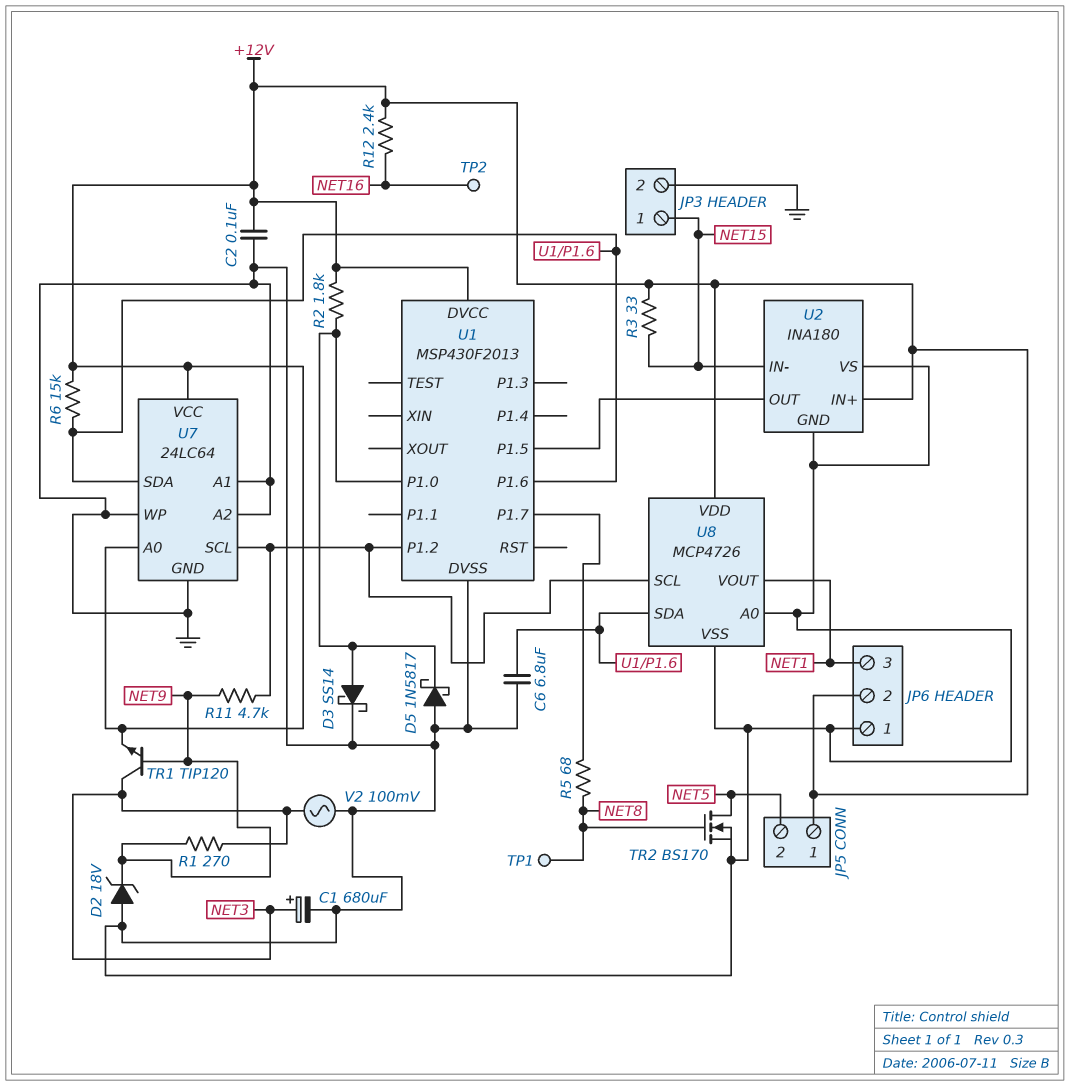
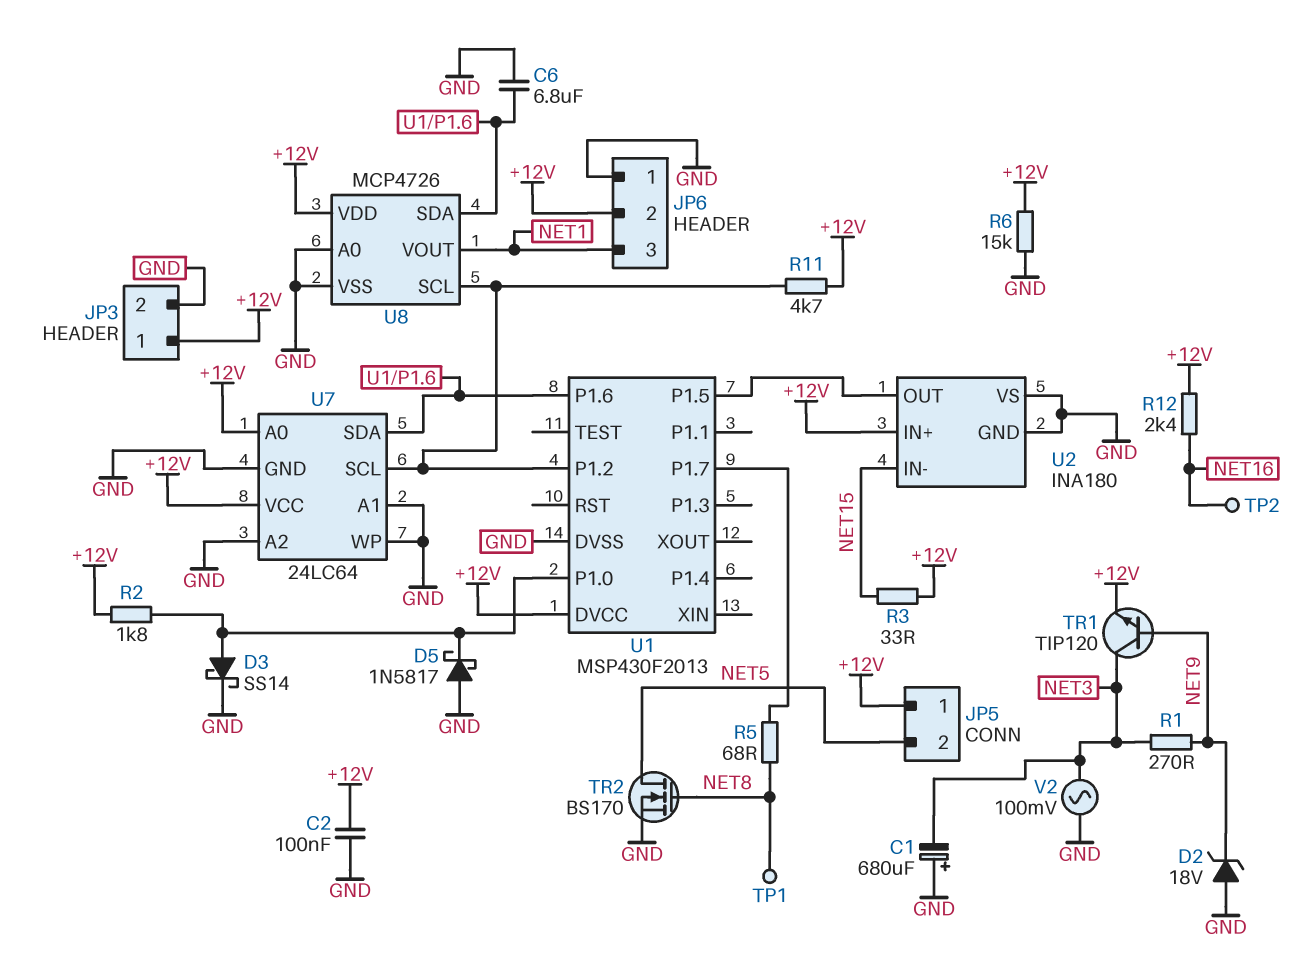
C1: 680uF (plus NET3, minus GND) -> 680uF (plus GND, minus NET3)
JP3 pin 1: NET15 -> +12V
R6: 15k (+12V, U1/P1.6) -> 15k (+12V, GND)
R11: 4.7k (NET9, U1/P1.2) -> 4.7k (+12V, U1/P1.2)

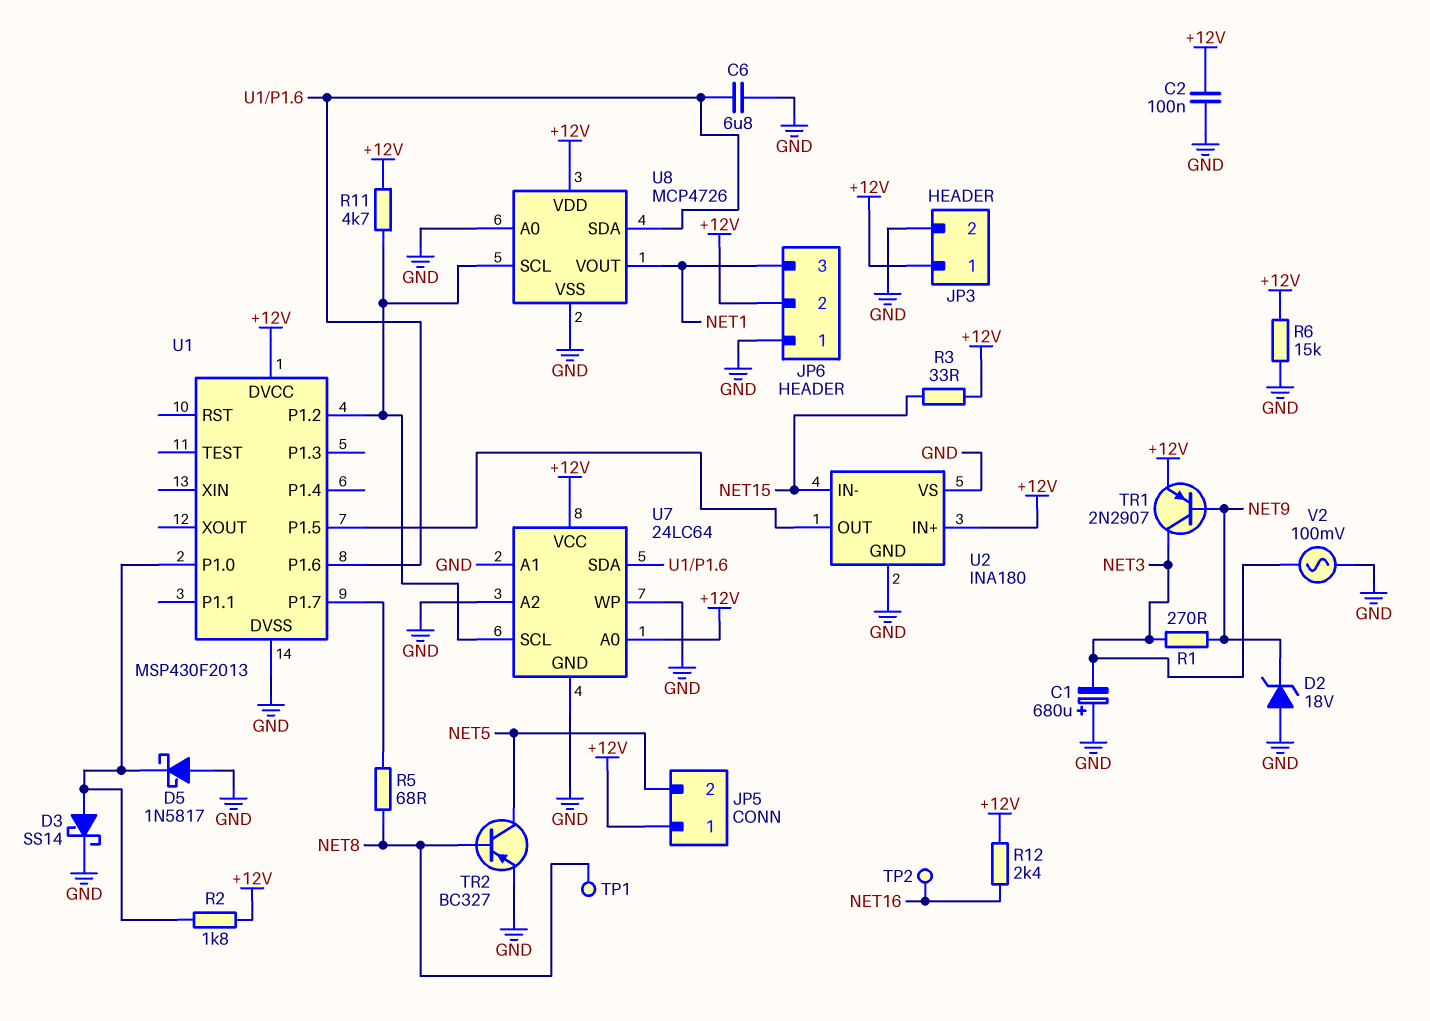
TR1: NPN TIP120 (B NET9, C NET3, E +12V) -> PNP 2N2907 (B NET9, C NET3, E +12V)
TR2: NMOS BS170 (G NET8, D NET5, S GND) -> PNP BC327 (B NET8, C NET5, E GND)

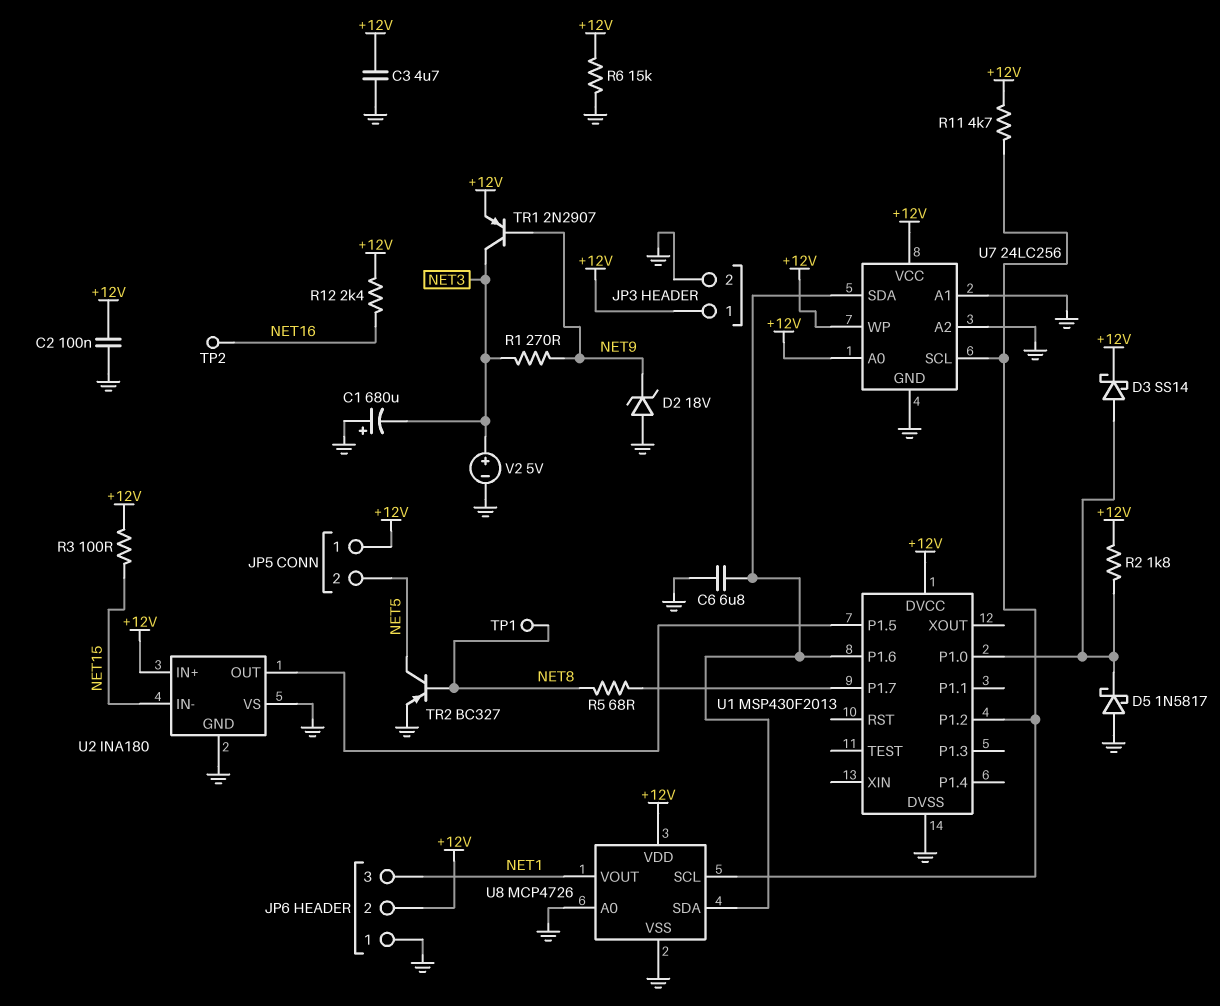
C3: none -> 4.7uF (+12V, GND)
D3: schottky SS14 (A U1/P1.0, K GND) -> schottky SS14 (A U1/P1.0, K +12V)
R3: 33 (+12V, NET15) -> 100 (+12V, NET15)
U7: 24LC64 -> 24LC256
U7 pin WP: GND -> +12V
V2: AC 100mV (GND, NET3) -> 5V (plus NET3, minus GND)

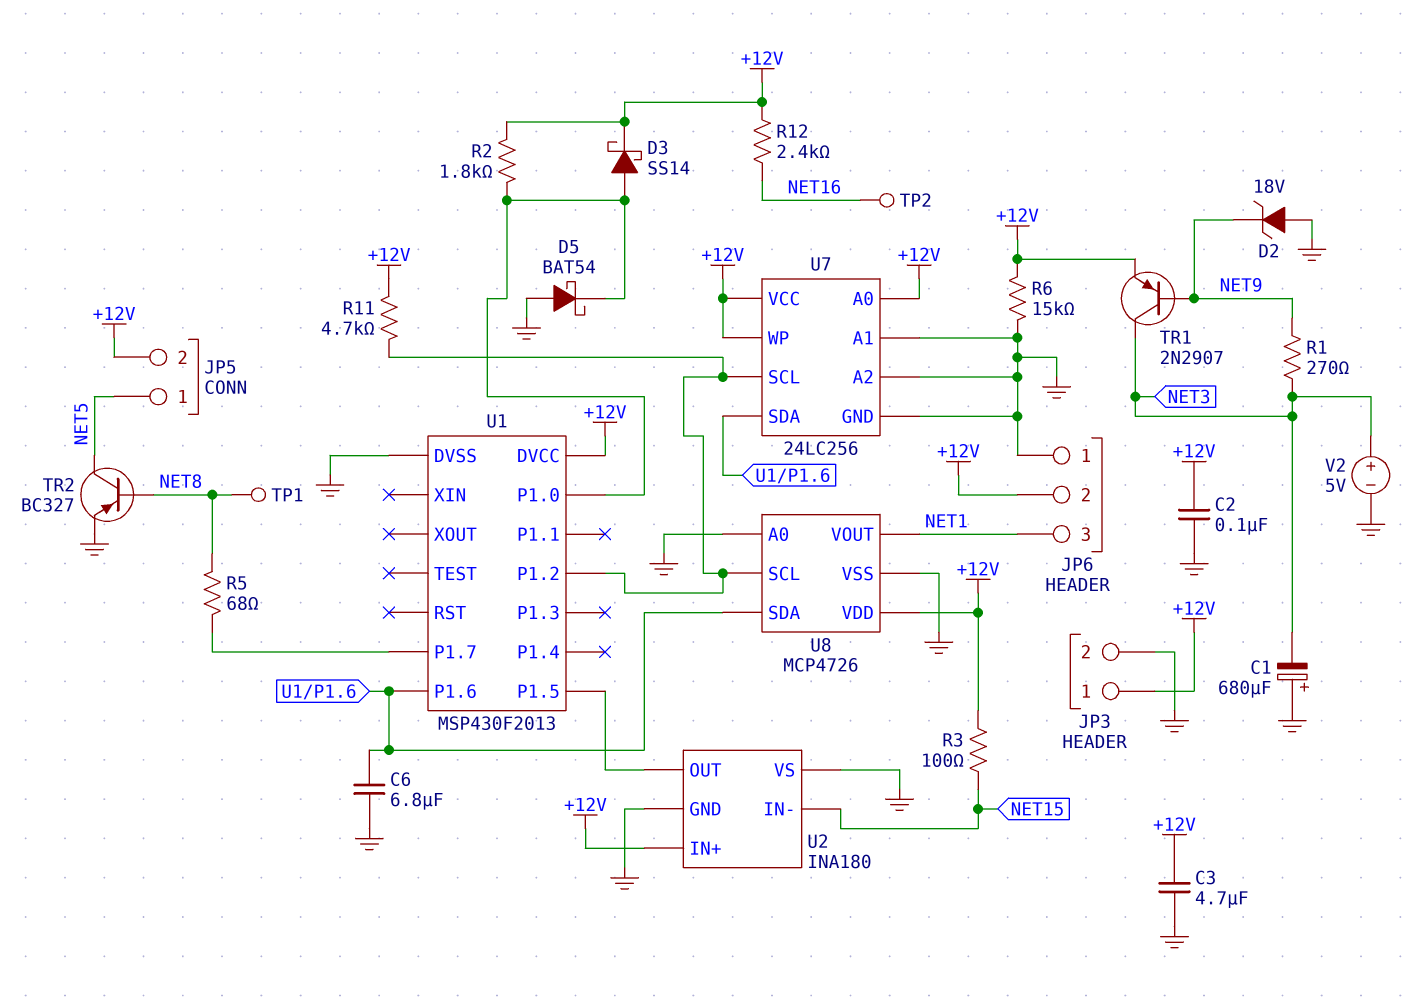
D5: schottky 1N5817 (A GND, K U1/P1.0) -> schottky BAT54 (A GND, K U1/P1.0)
JP5 pin 1: +12V -> NET5
JP5 pin 2: NET5 -> +12V

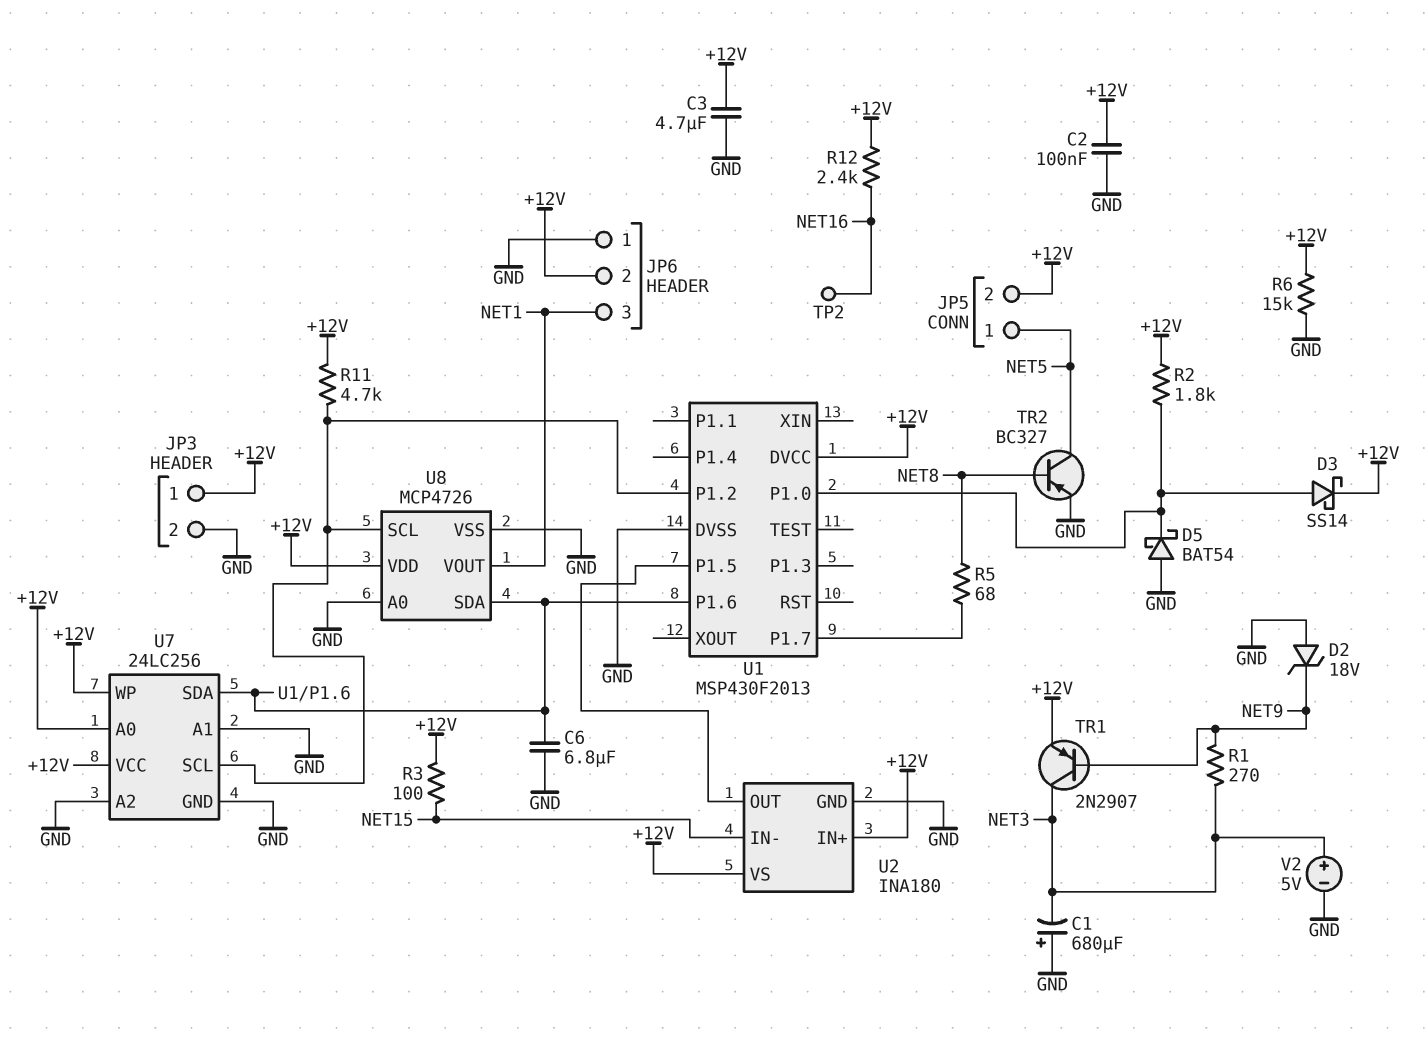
TP1: test point (NET8) -> none
U2 pin VS: GND -> +12V

